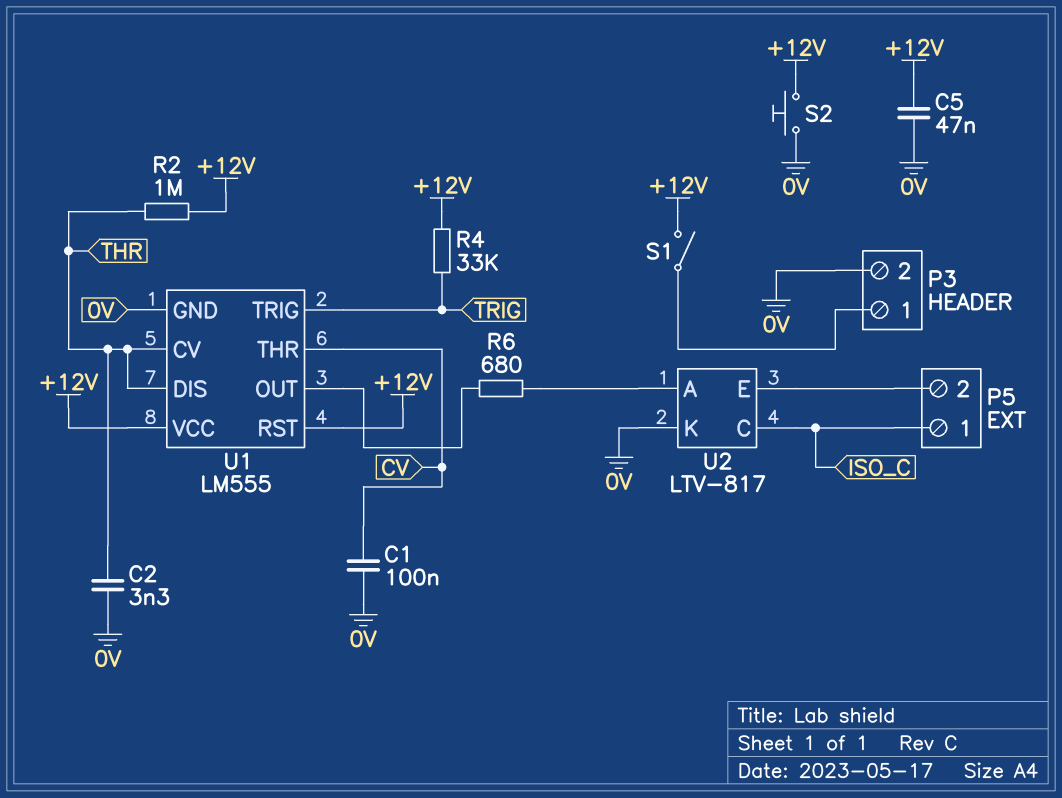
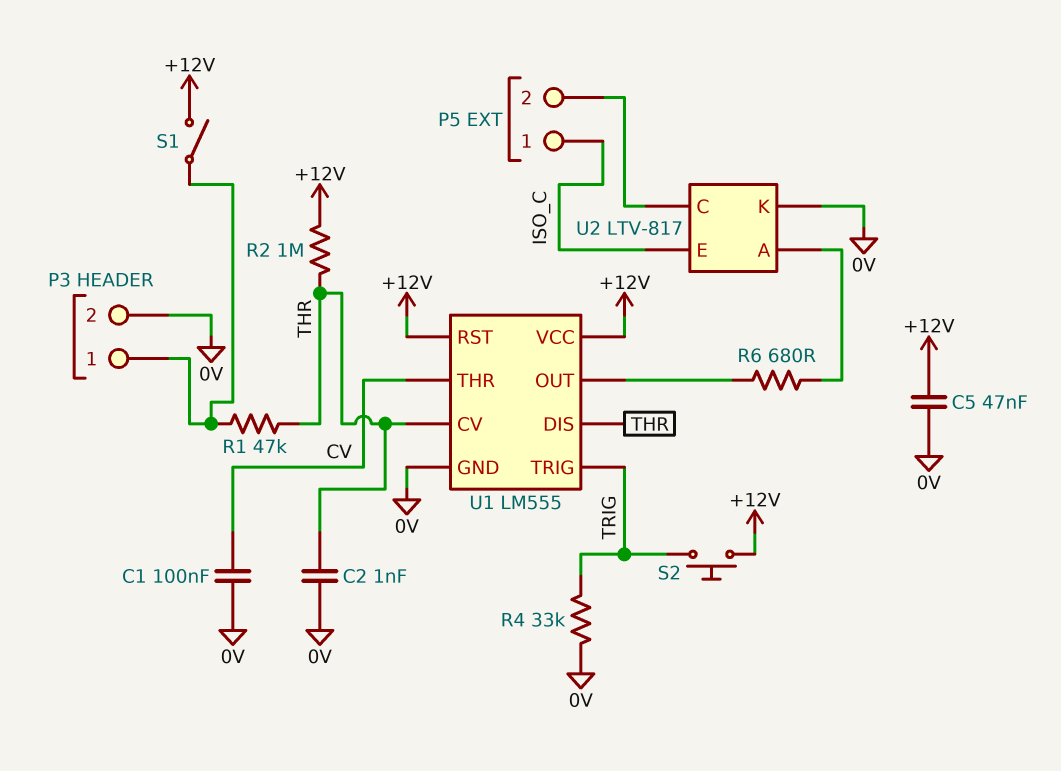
C2: 3.3nF (0V, THR) -> 1nF (0V, THR)
R1: none -> 47k (P3/1, THR)
R4: 33k (+12V, TRIG) -> 33k (0V, TRIG)
S2: button (+12V, 0V) -> button (+12V, TRIG)
U2 pin C: ISO_C -> P5/2
U2 pin E: P5/2 -> ISO_C

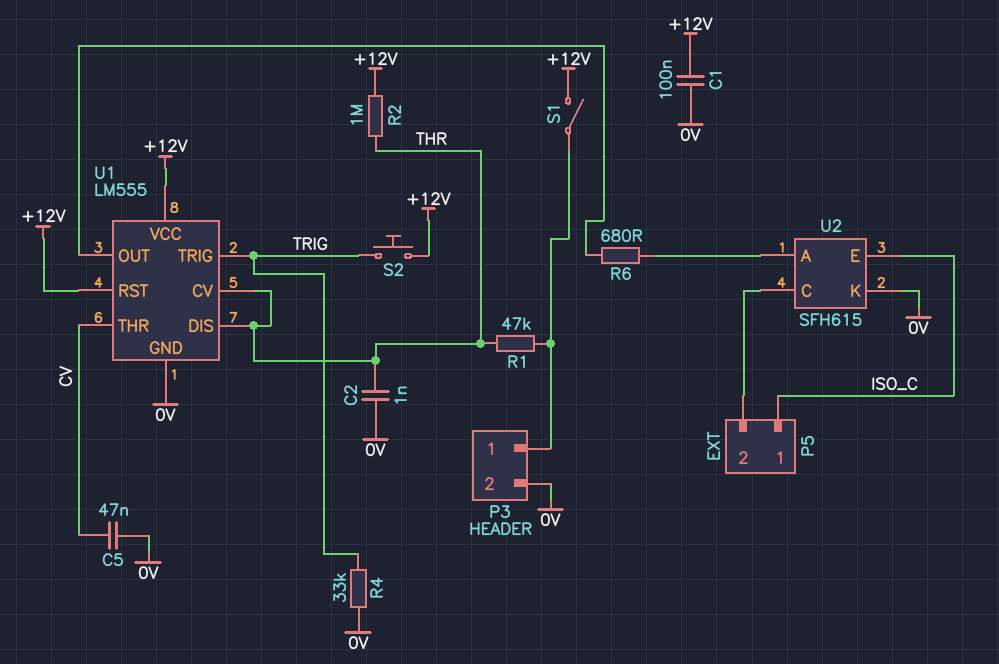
C1: 100nF (0V, CV) -> 100nF (+12V, 0V)
C5: 47nF (+12V, 0V) -> 47nF (0V, CV)
U2: LTV-817 -> SFH615

